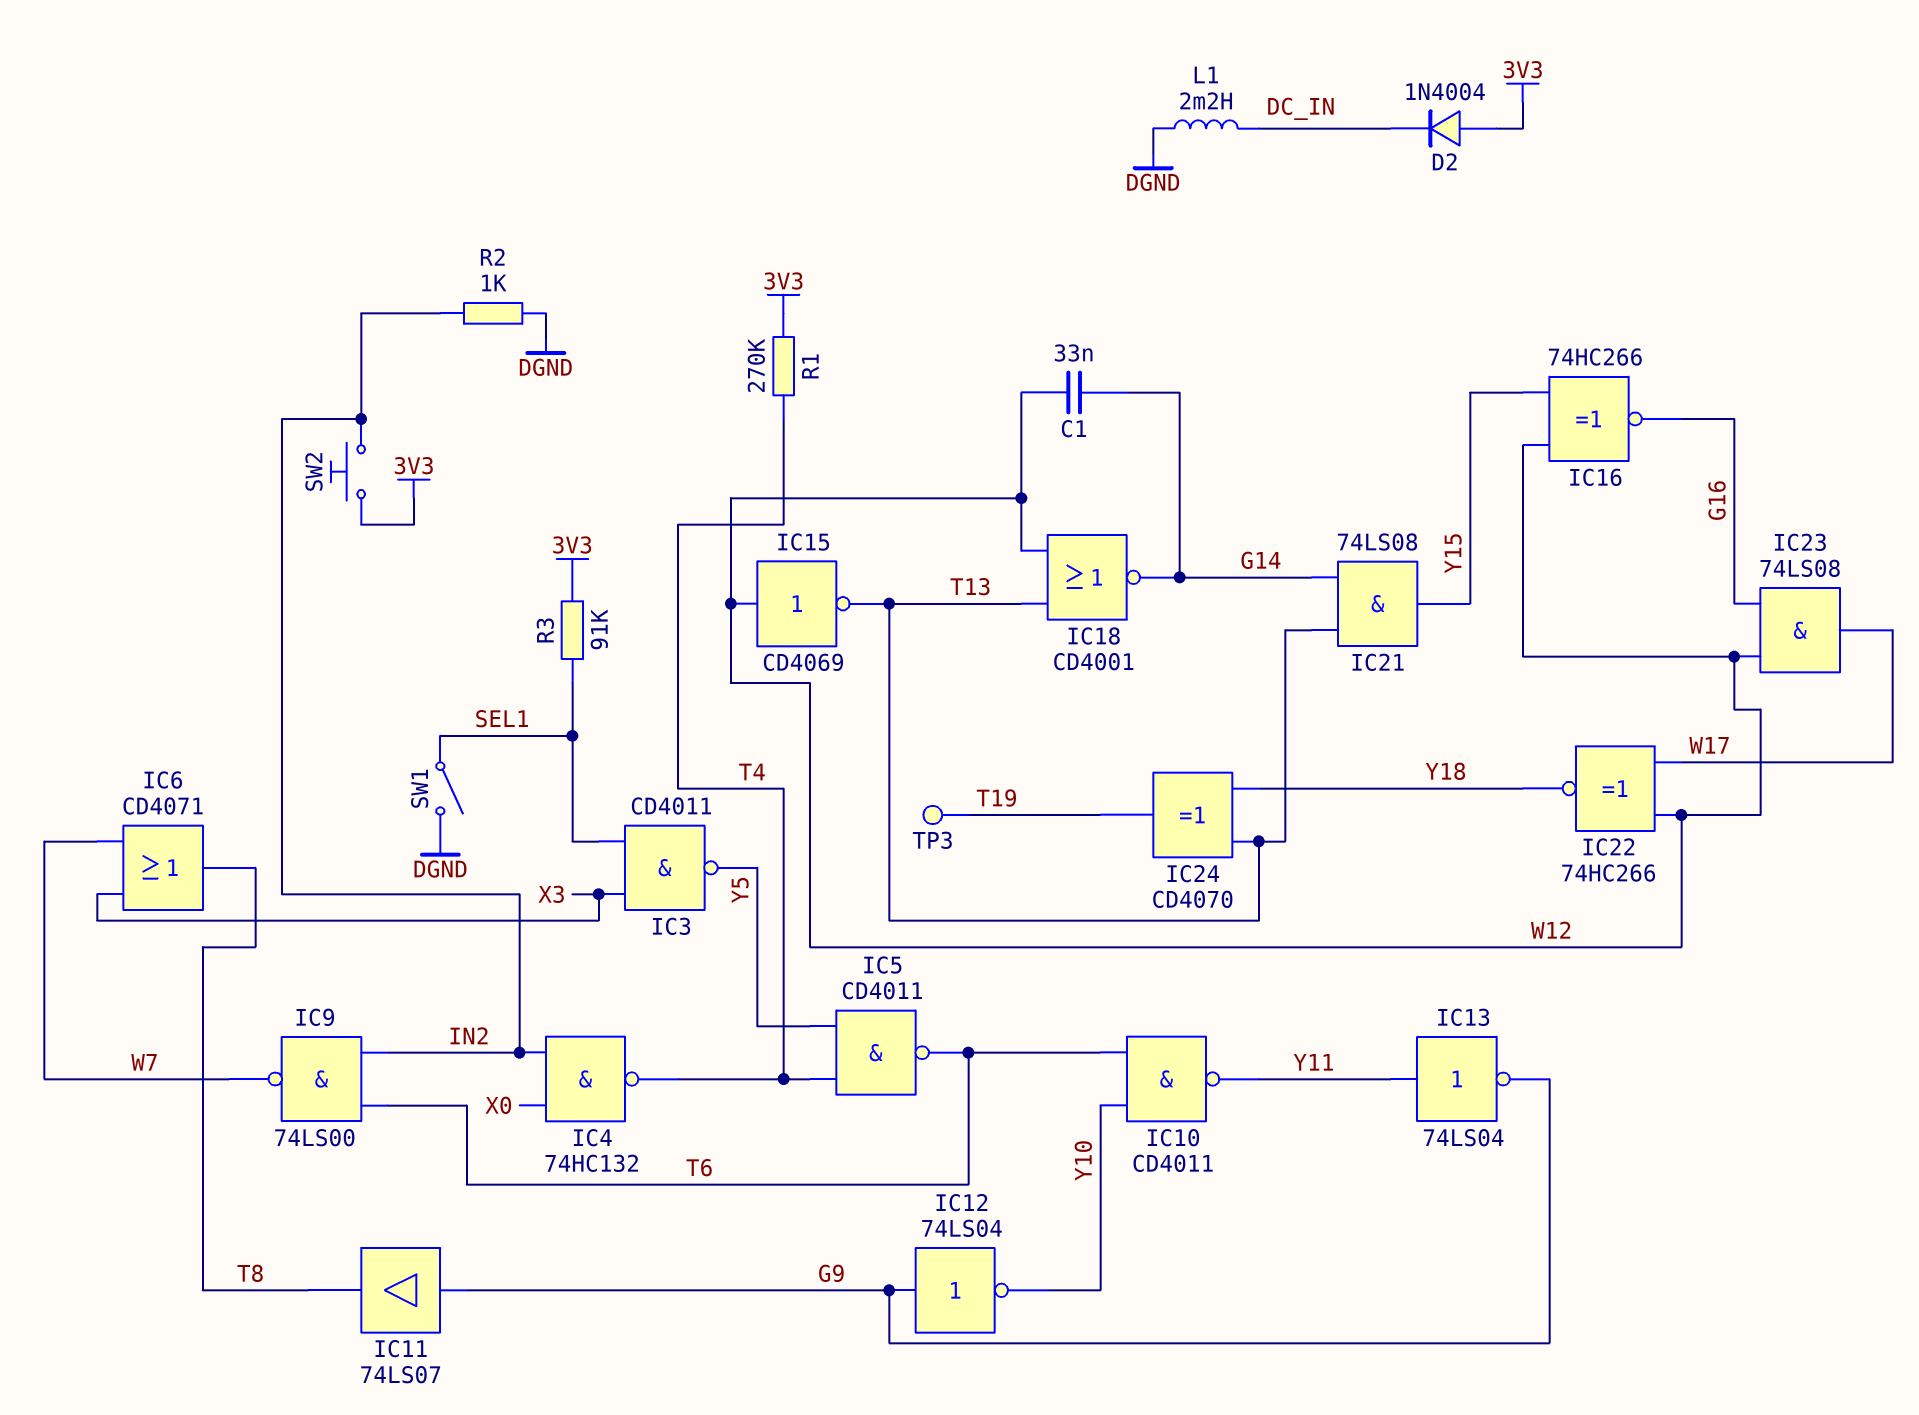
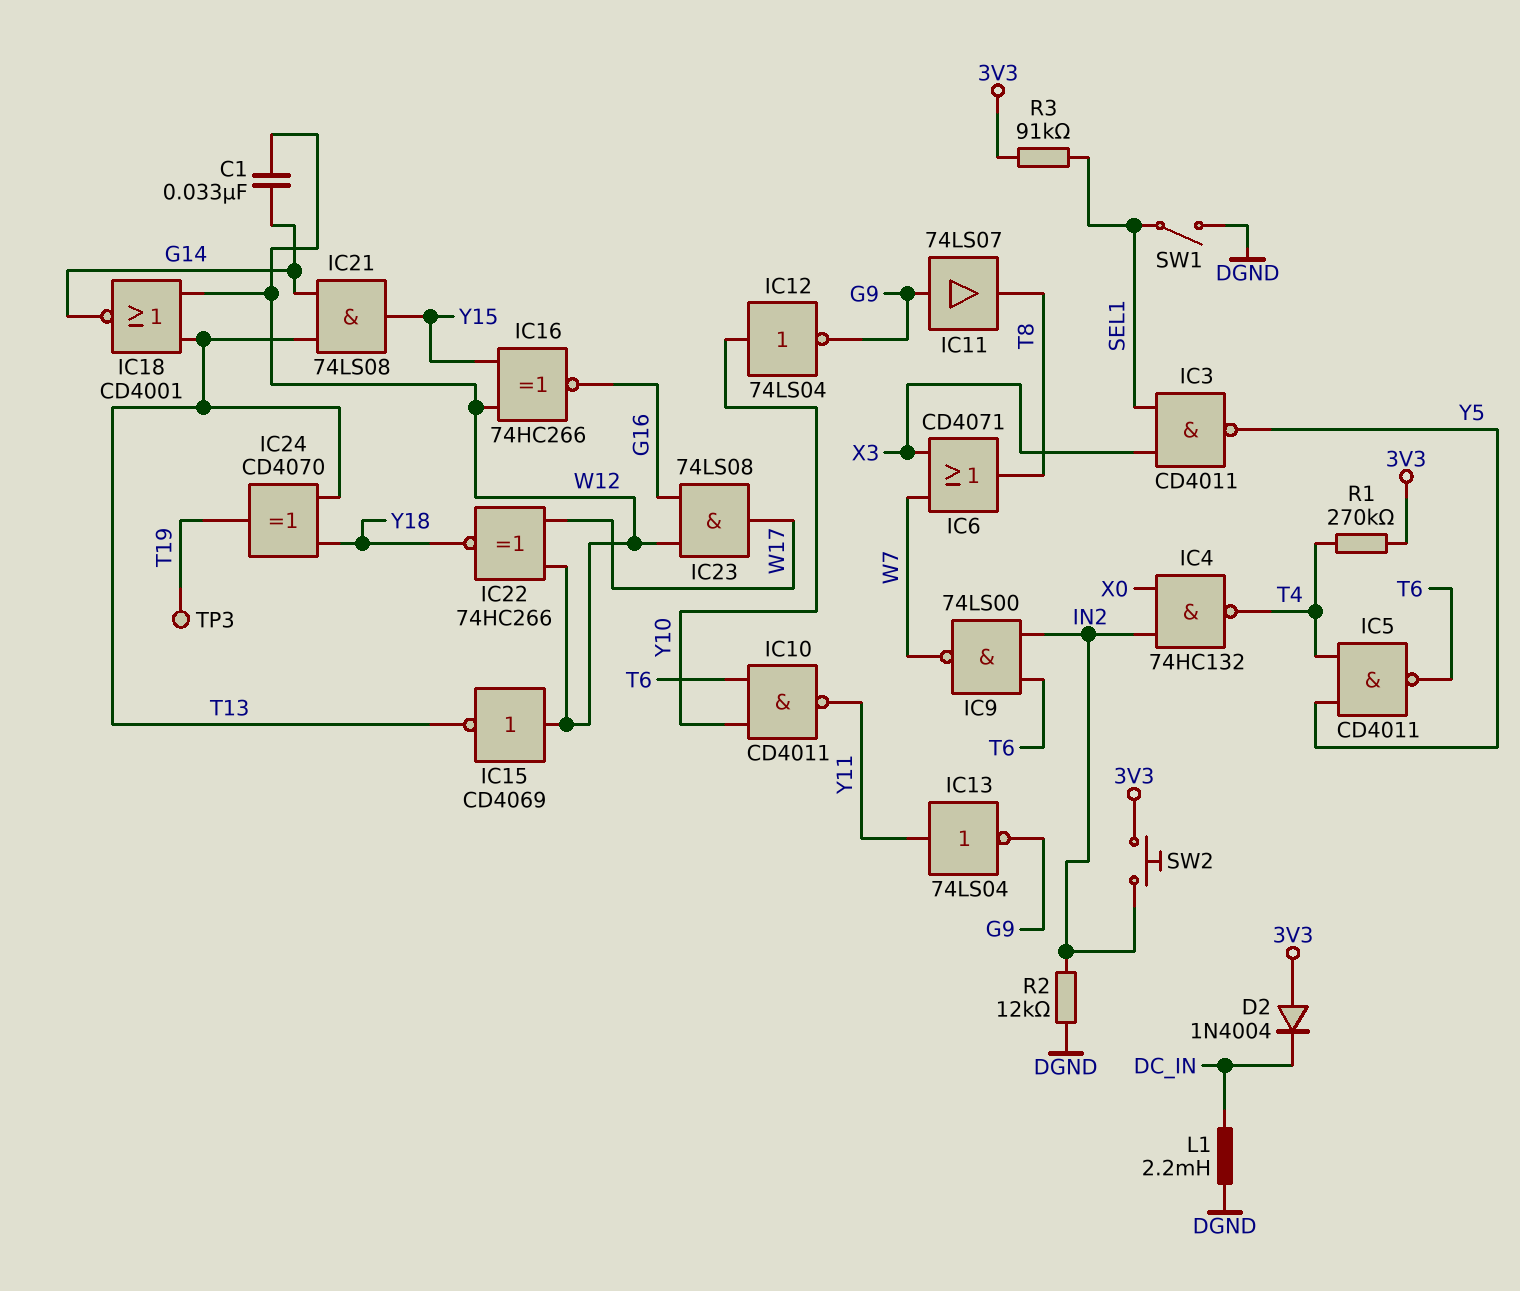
IC12: NOT 74LS04 (in G9, out Y10) -> NOT 74LS04 (in Y10, out G9)
R2: 1k (DGND, IN2) -> 12k (DGND, IN2)

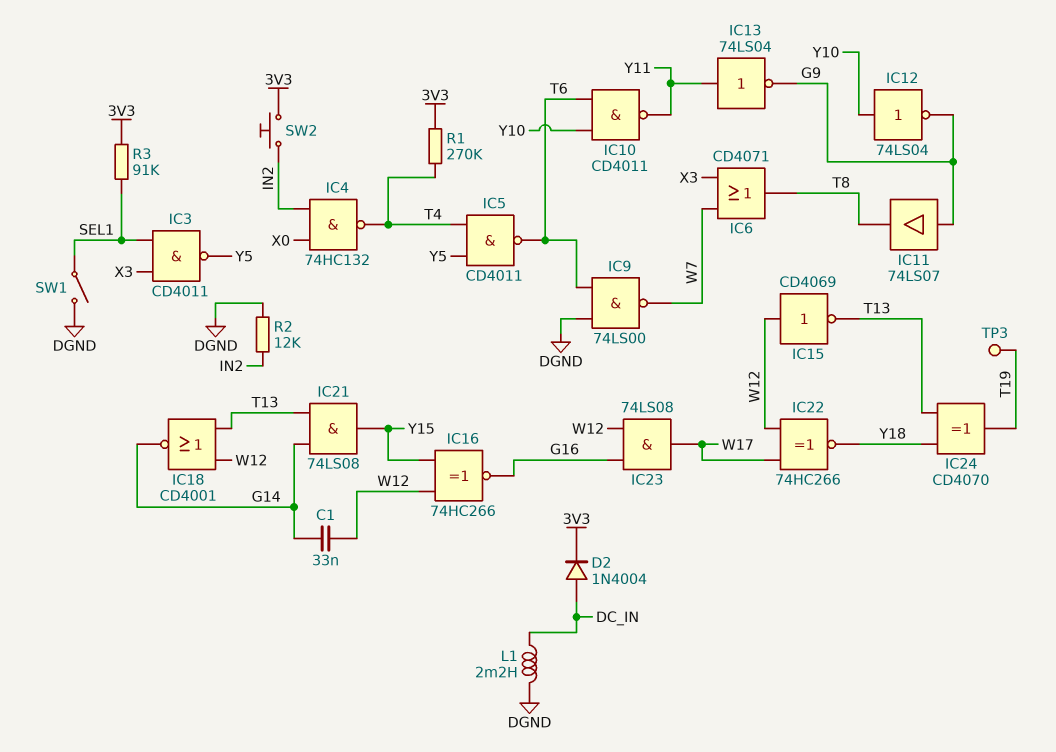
D2: diode 1N4004 (A 3V3, K DC_IN) -> diode 1N4004 (A DC_IN, K 3V3)
IC9: NAND 74LS00 (in IN2, in T6, out W7) -> NAND 74LS00 (in DGND, in T6, out W7)

